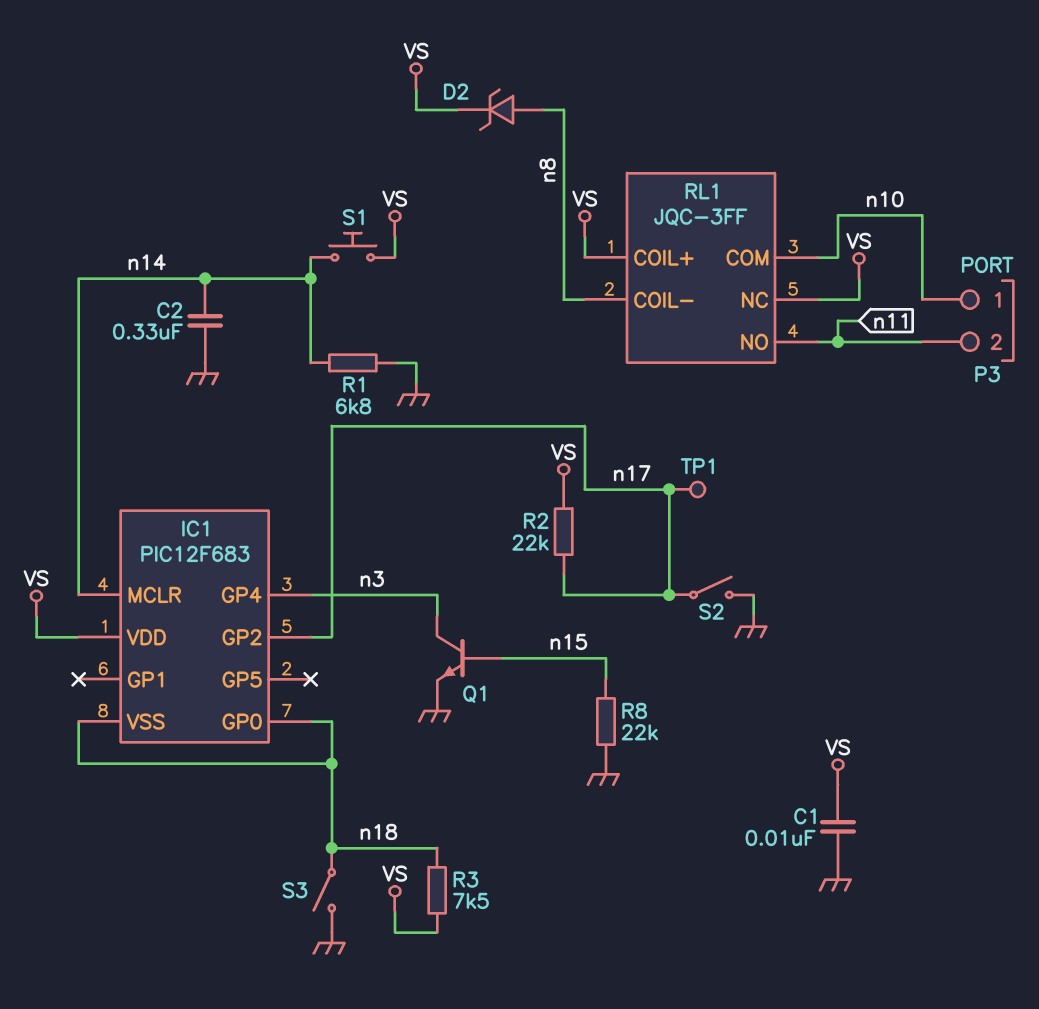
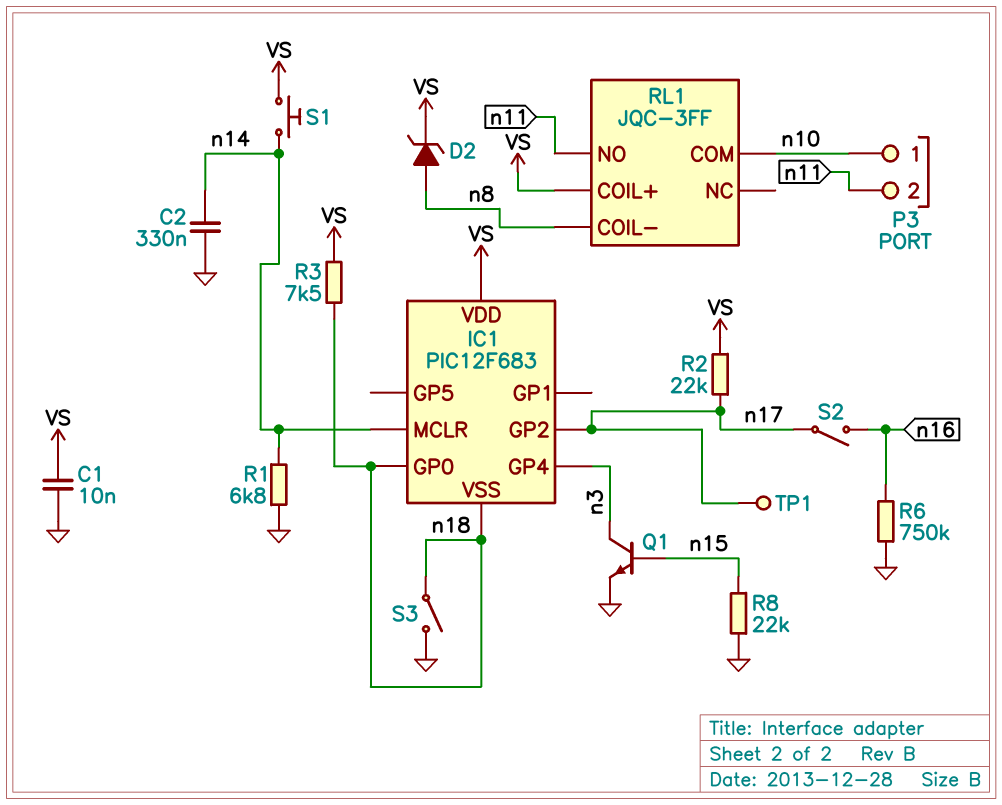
R6: none -> 750k (GND, n16)
RL1 pin NC: VS -> none
S2: switch (GND, n17) -> switch (n16, n17)

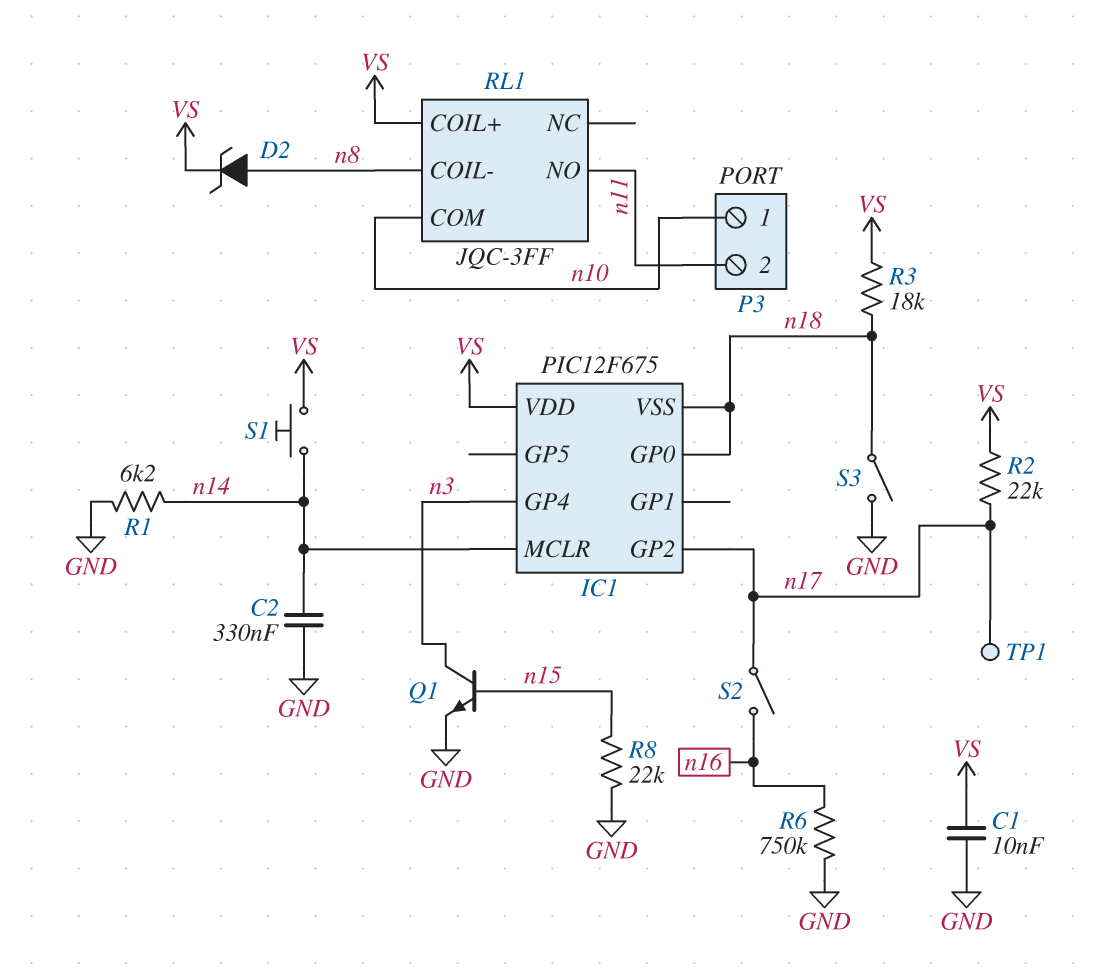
IC1: PIC12F683 -> PIC12F675
R1: 6.8k (GND, n14) -> 6.2k (GND, n14)
R3: 7.5k (VS, n18) -> 18k (VS, n18)

